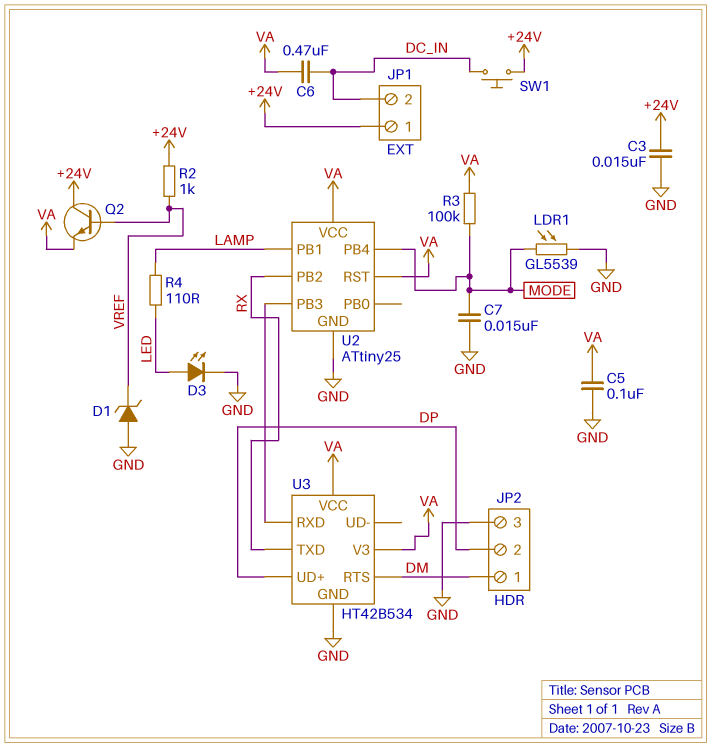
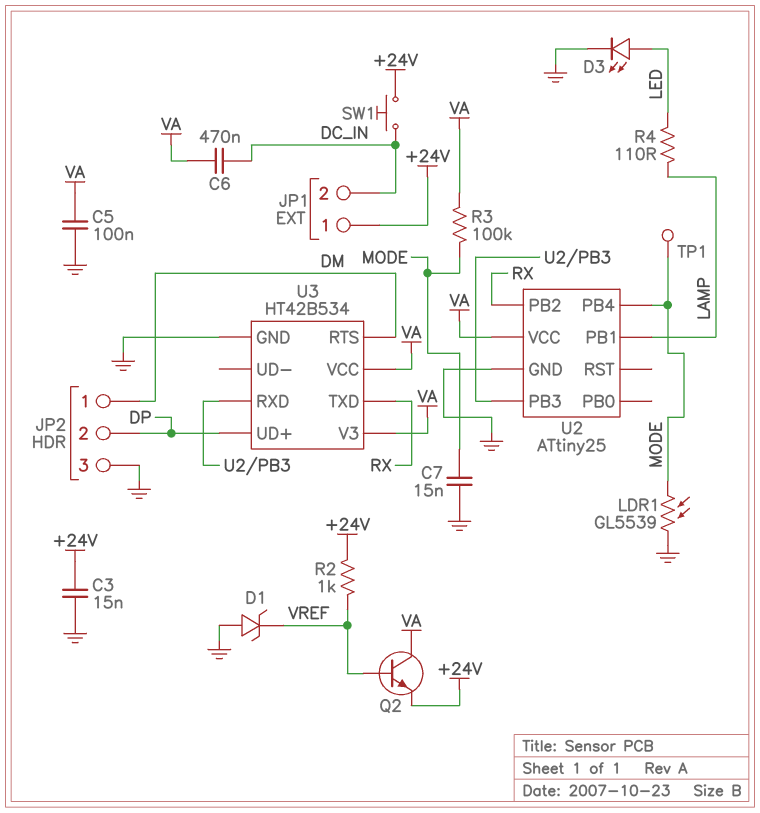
Q2: NPN (B VREF, C +24V, E VA) -> NPN (B VREF, C VA, E +24V)
TP1: none -> test point (MODE)
U2 pin RST: VA -> none

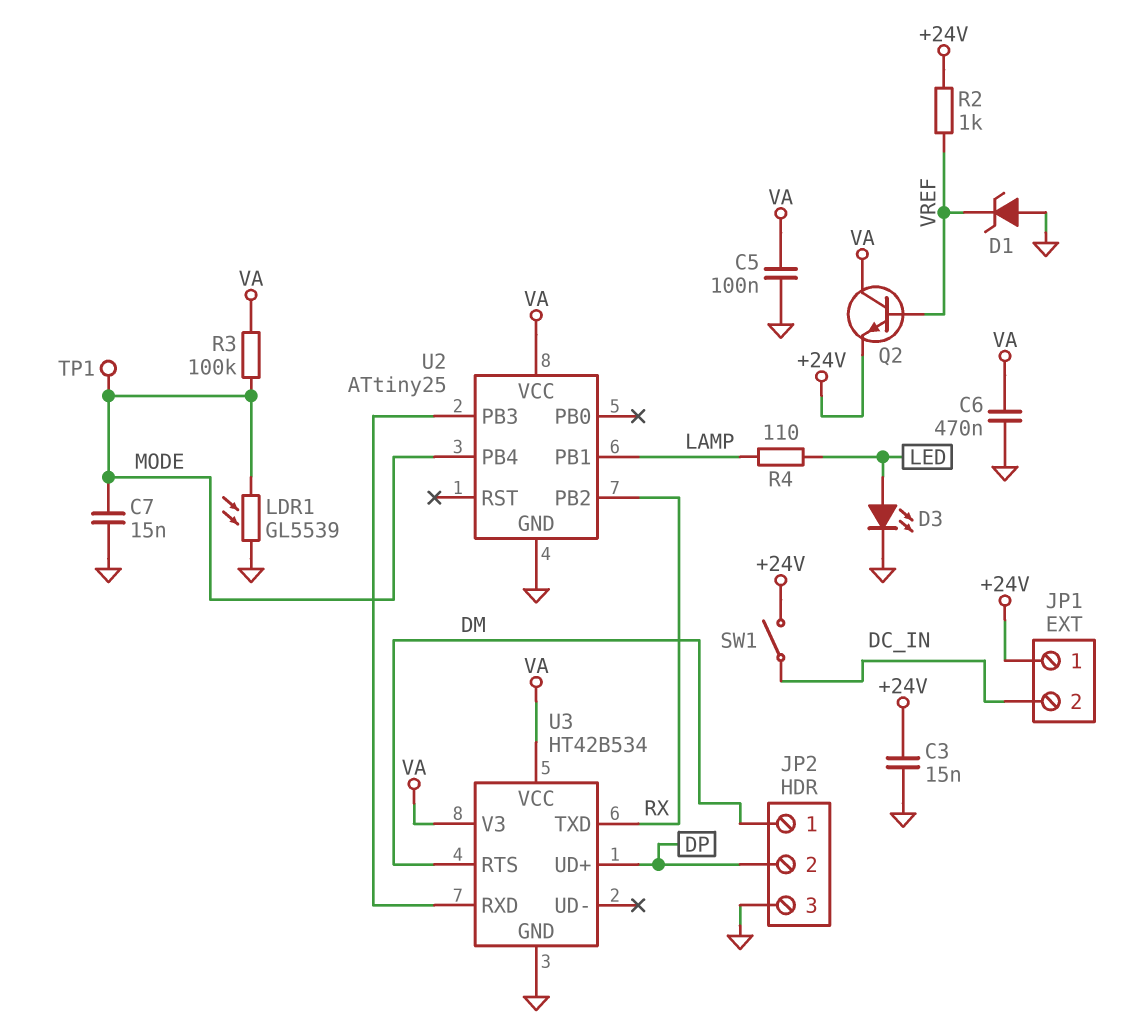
C6: 470nF (DC_IN, VA) -> 470nF (GND, VA)
SW1: button (+24V, DC_IN) -> switch (+24V, DC_IN)

